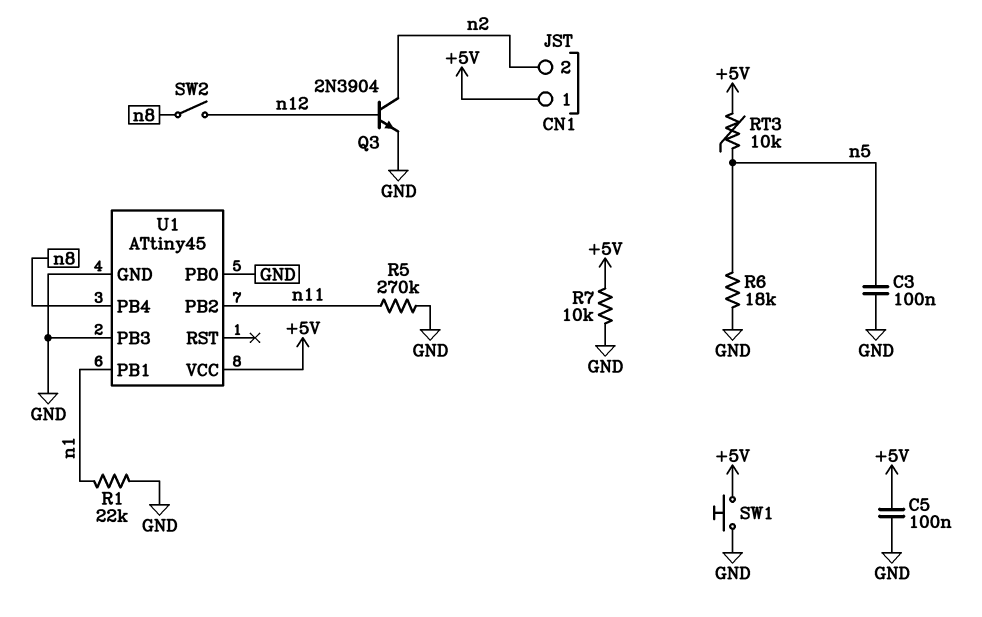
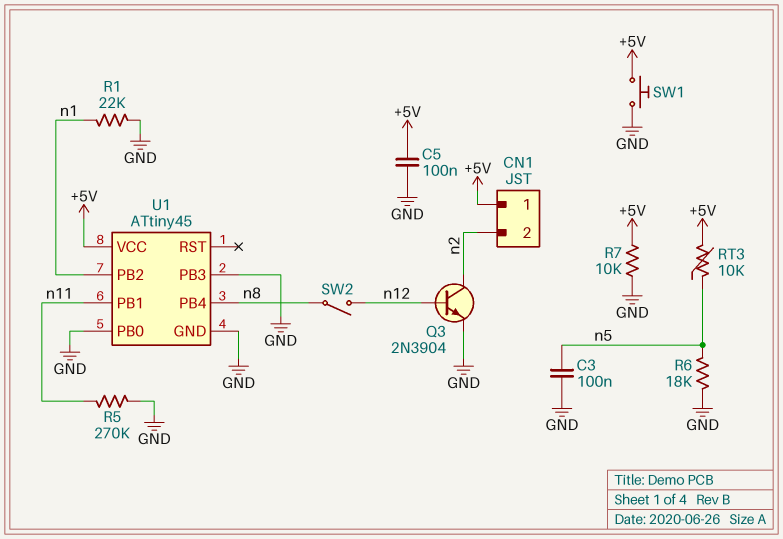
U1 pin PB1: n1 -> n11
U1 pin PB2: n11 -> n1

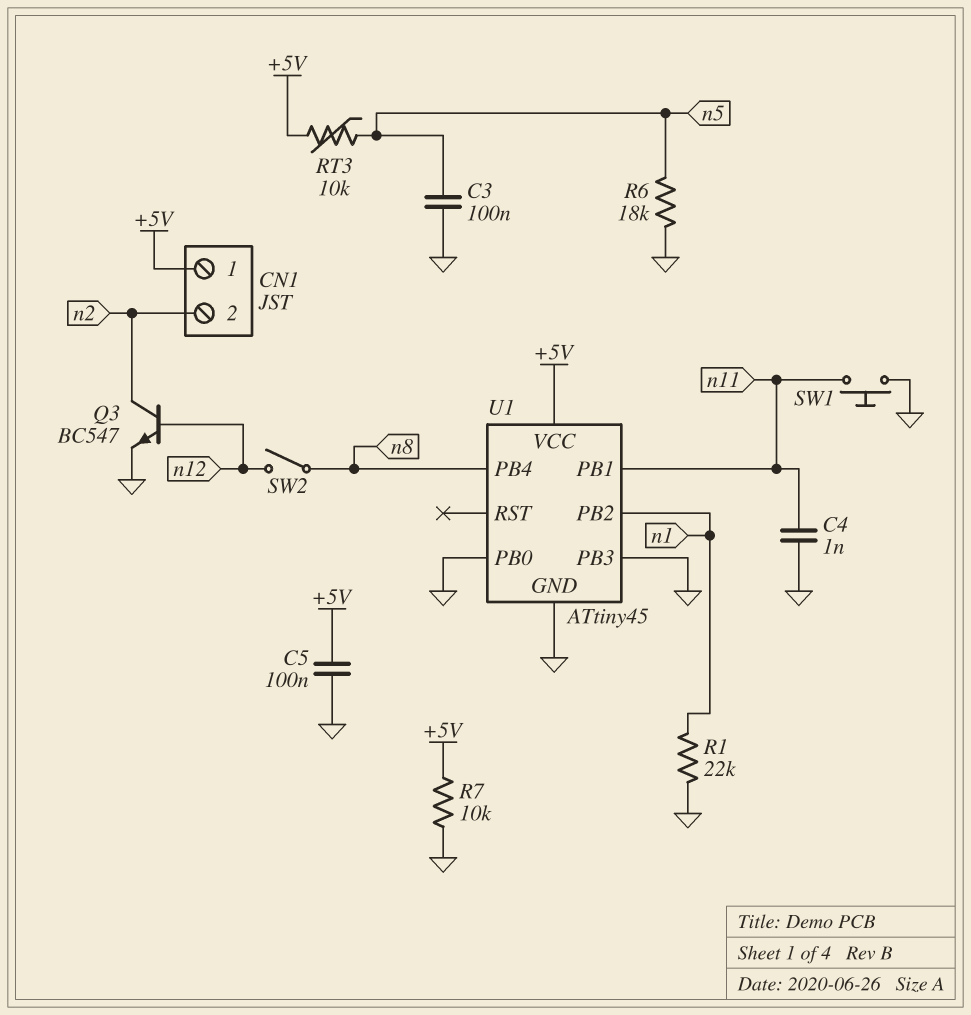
C4: none -> 1nF (GND, n11)
Q3: NPN 2N3904 (B n12, C n2, E GND) -> NPN BC547 (B n12, C n2, E GND)
R5: 270k (GND, n11) -> none
SW1: button (+5V, GND) -> button (GND, n11)

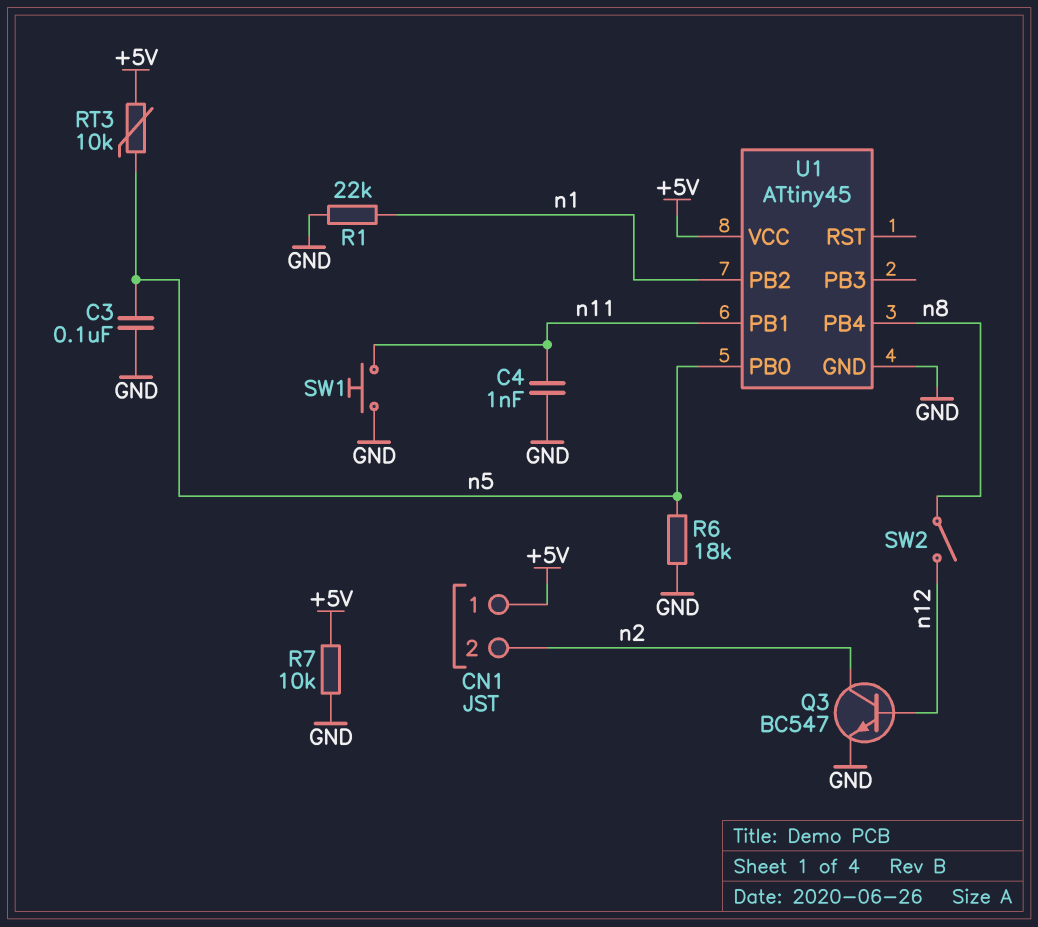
C5: 100nF (+5V, GND) -> none
U1 pin PB0: GND -> n5
U1 pin PB3: GND -> none

